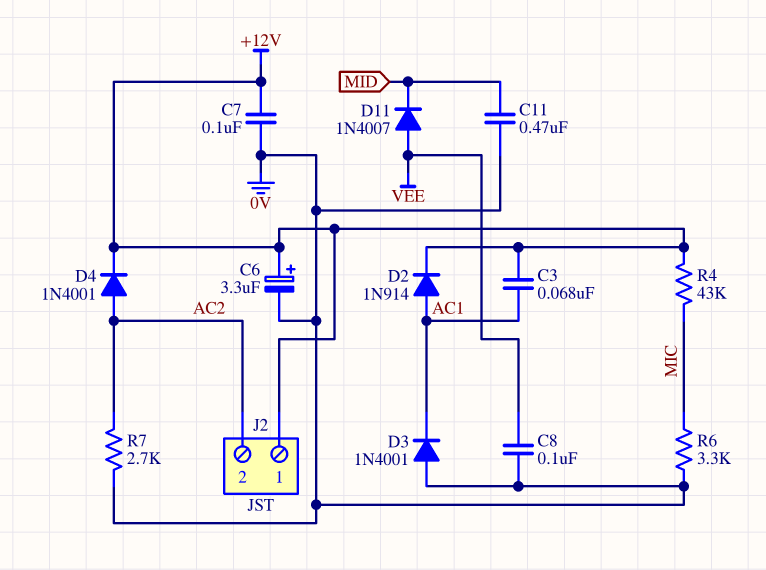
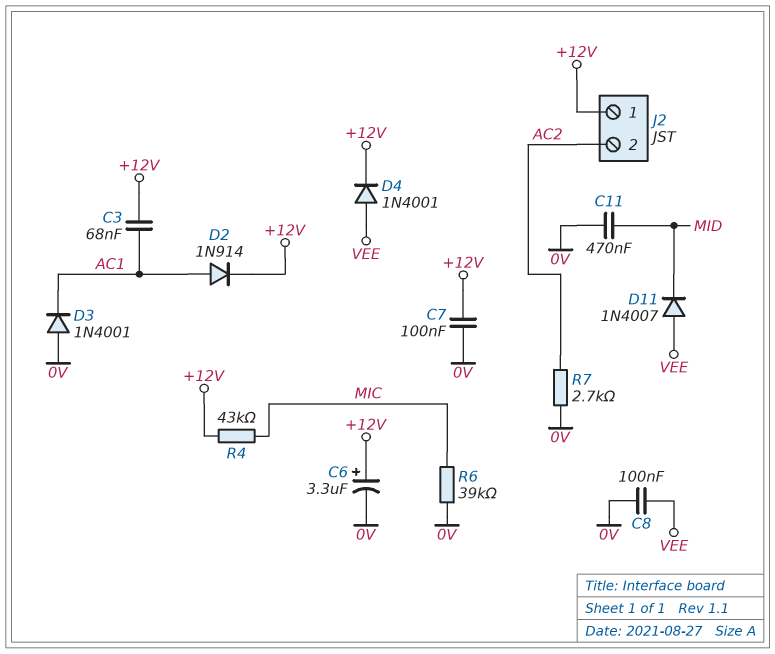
D4: diode 1N4001 (A AC2, K +12V) -> diode 1N4001 (A VEE, K +12V)
R6: 3.3k (0V, MIC) -> 39k (0V, MIC)

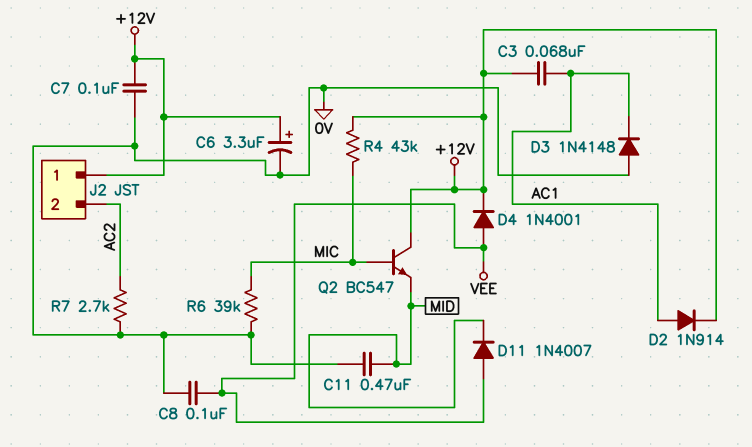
D3: diode 1N4001 (A 0V, K AC1) -> diode 1N4148 (A 0V, K AC1)
Q2: none -> NPN BC547 (B MIC, C +12V, E MID)

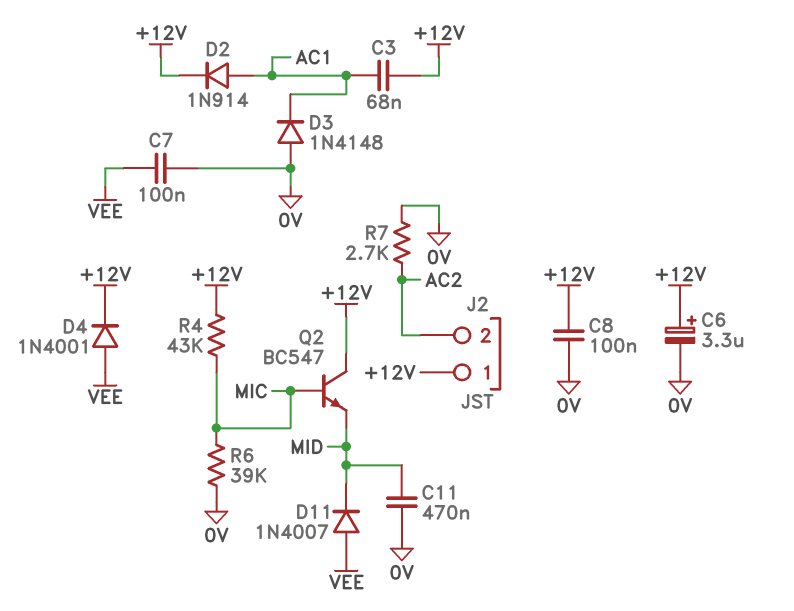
C7: 100nF (+12V, 0V) -> 100nF (0V, VEE)
C8: 100nF (0V, VEE) -> 100nF (+12V, 0V)

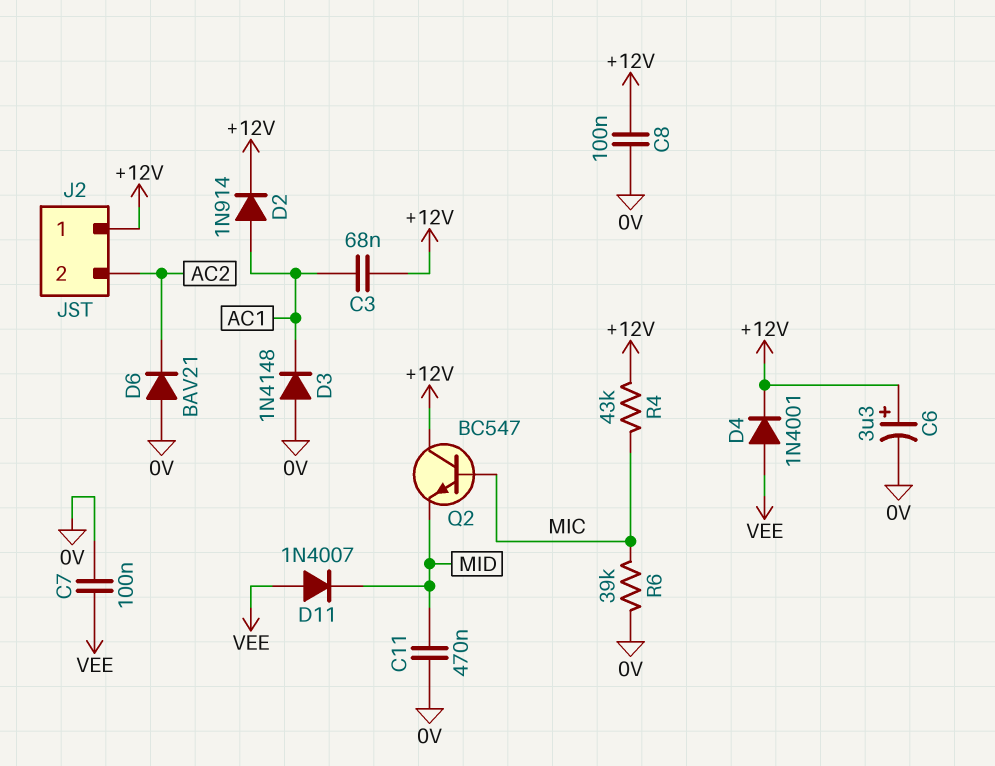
D6: none -> diode BAV21 (A 0V, K AC2)
R7: 2.7k (0V, AC2) -> none

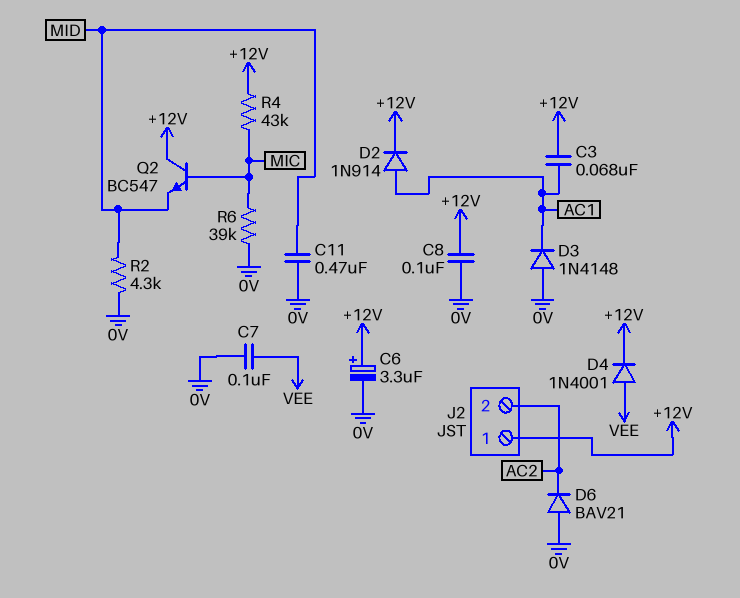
D11: diode 1N4007 (A VEE, K MID) -> none
R2: none -> 4.3k (0V, MID)

